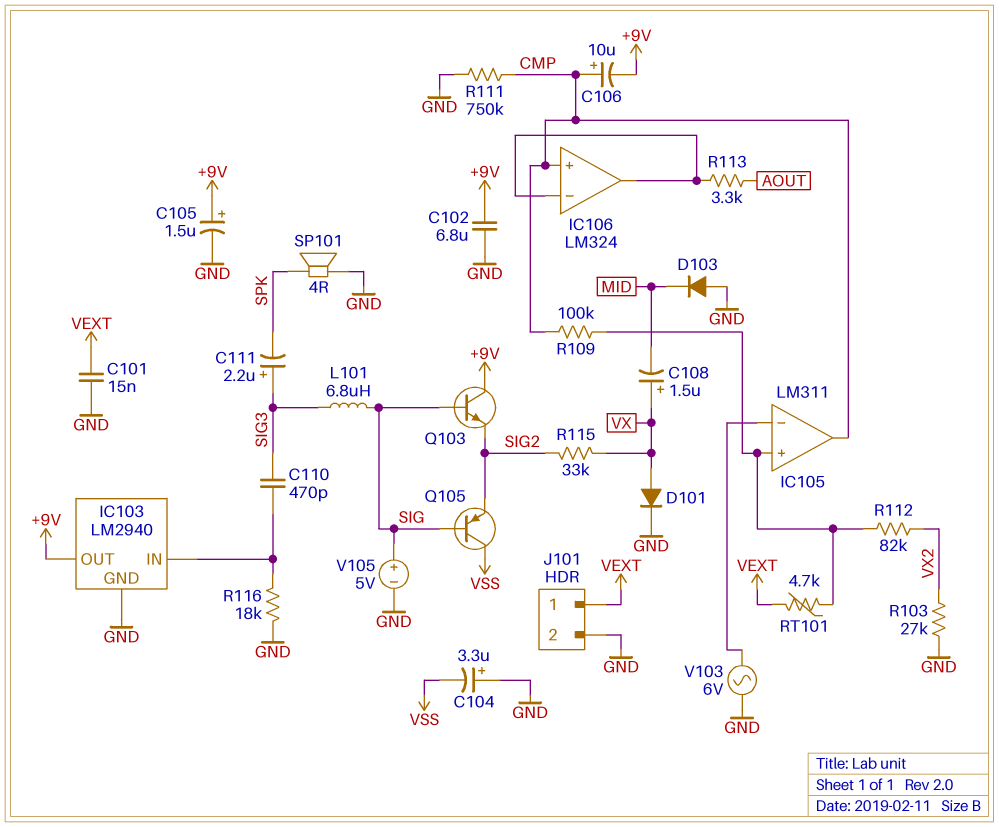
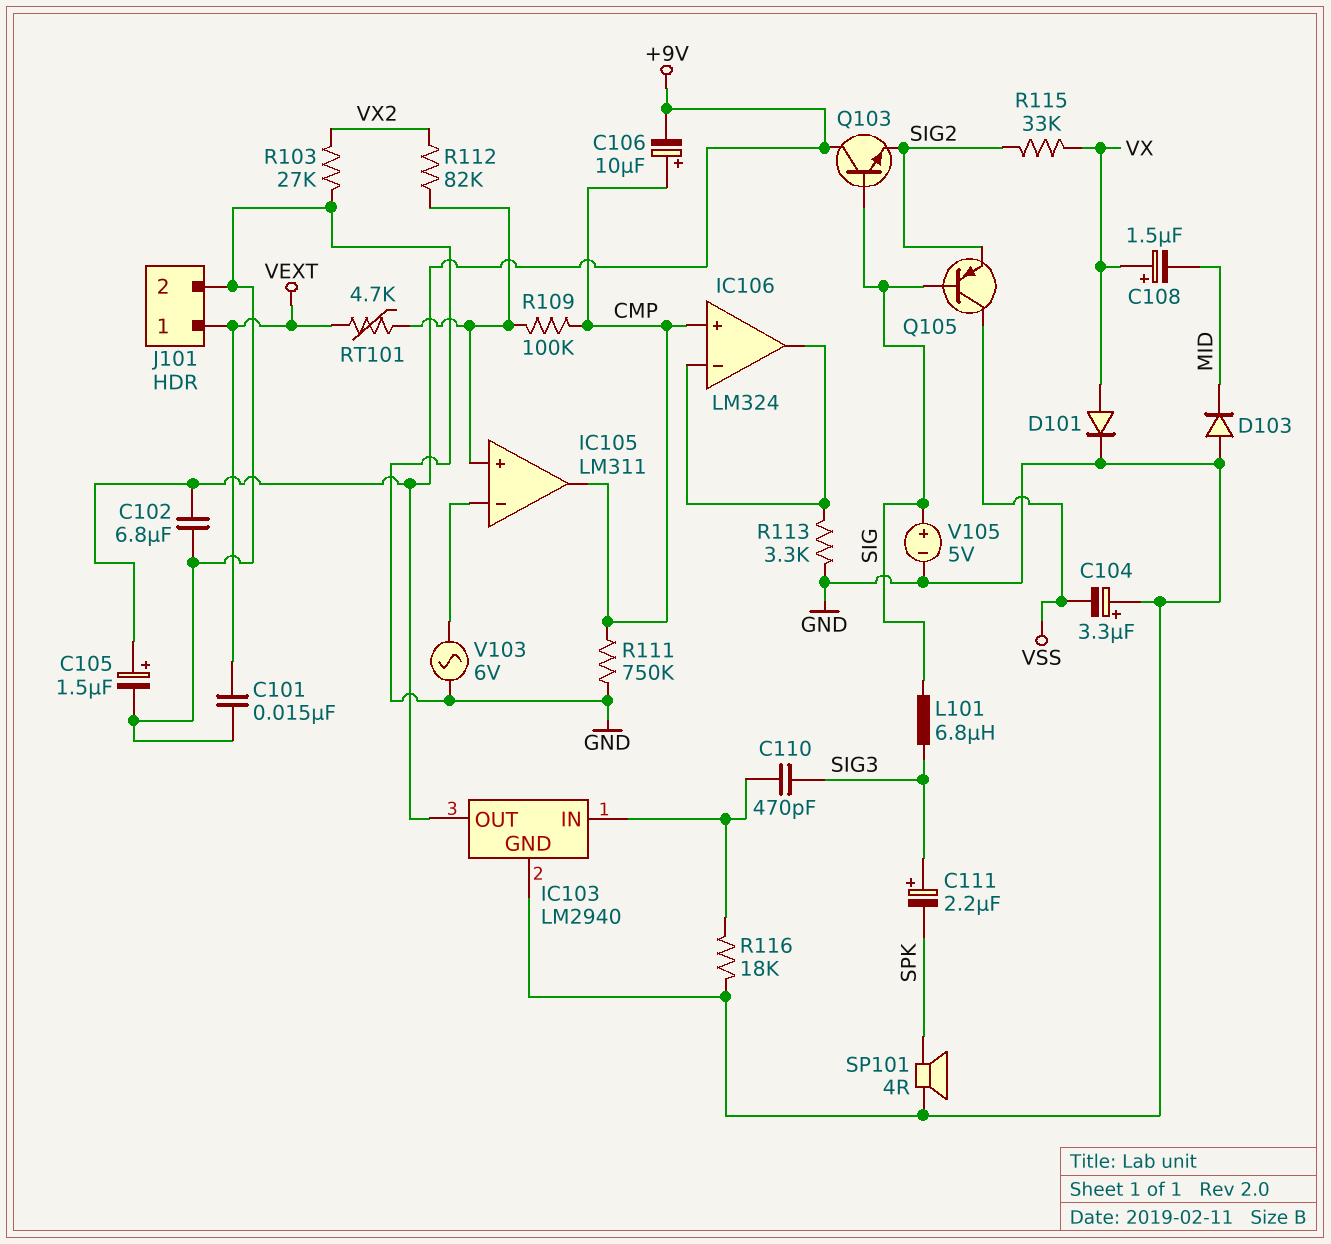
R113: 3.3k (AOUT, IC106/in-) -> 3.3k (GND, IC106/in-)

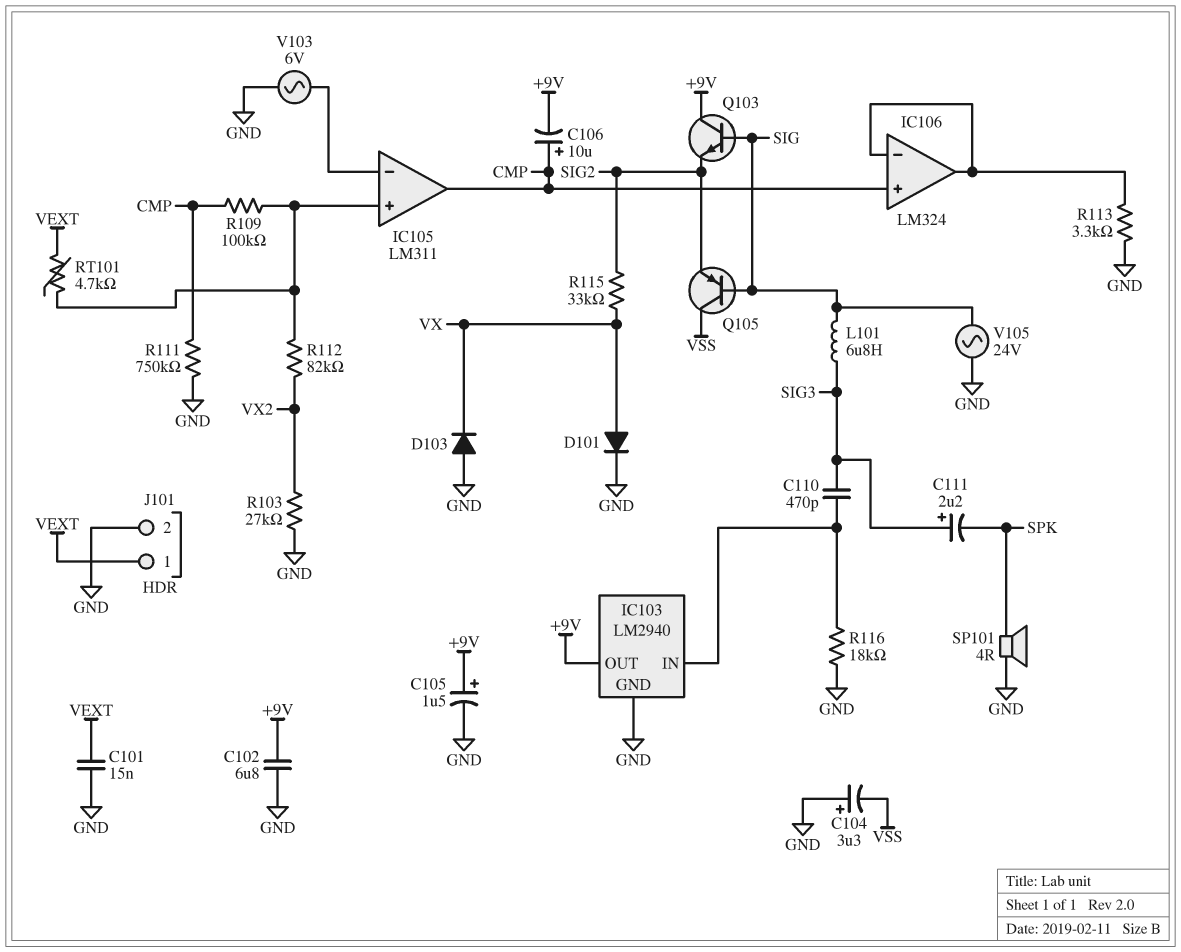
C108: 1.5uF (plus VX, minus MID) -> none
D103: diode (A GND, K MID) -> diode (A GND, K VX)
V105: 5V (plus SIG, minus GND) -> AC 24V (GND, SIG)

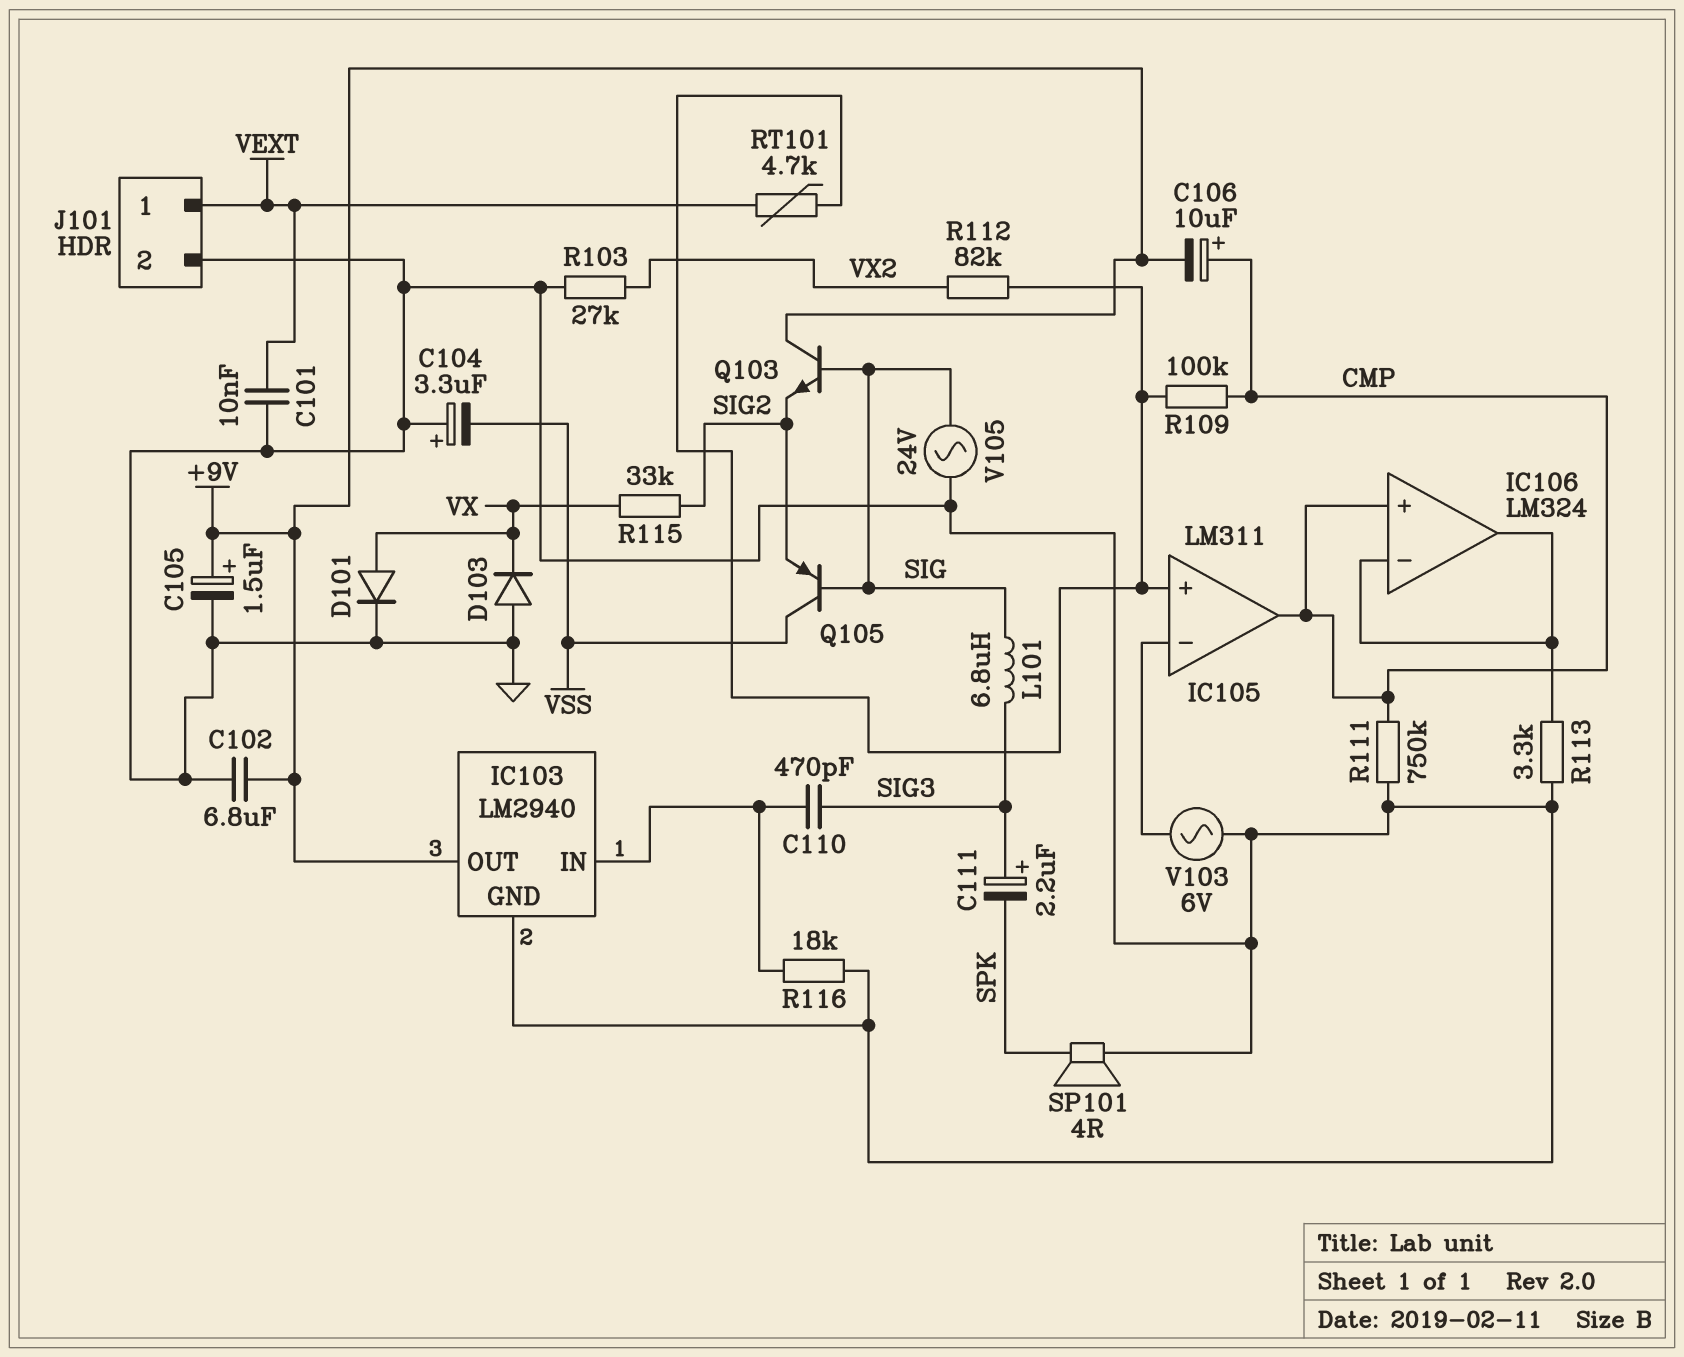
C101: 15nF (GND, VEXT) -> 10nF (GND, VEXT)

